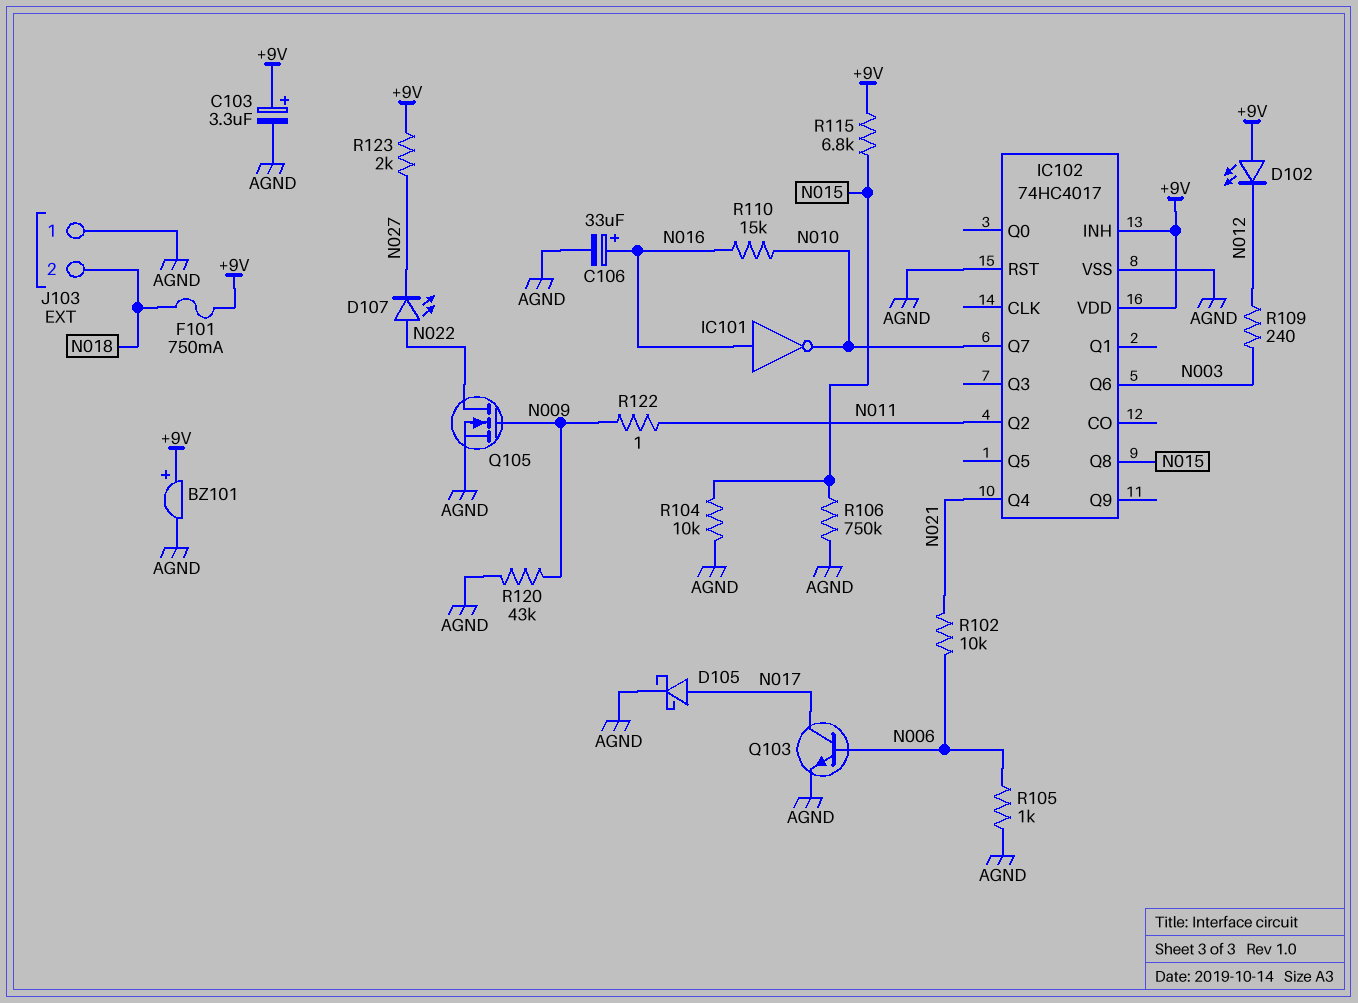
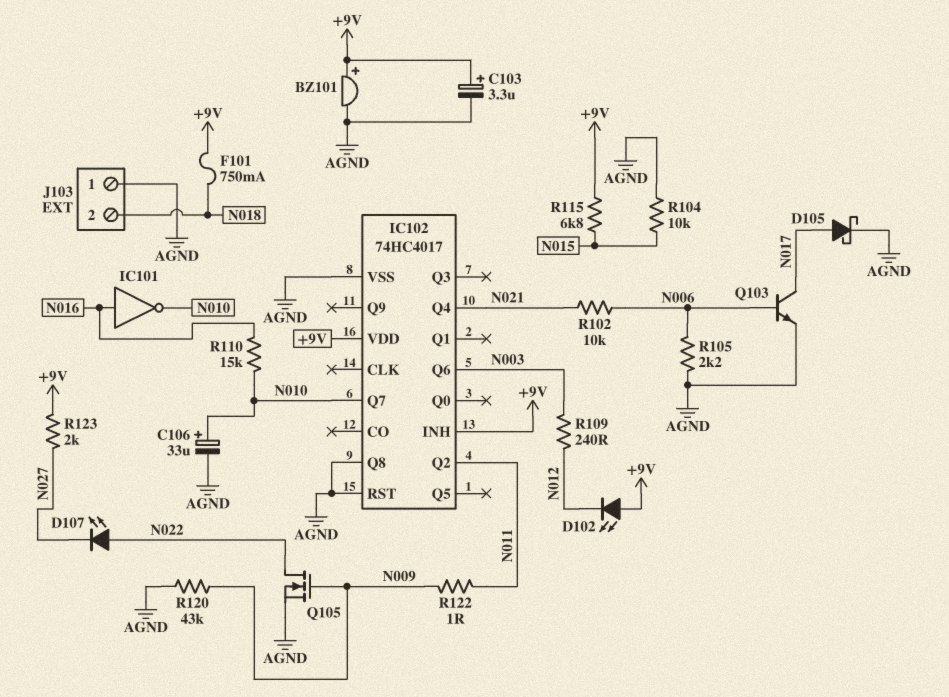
C106: 33uF (plus N016, minus AGND) -> 33uF (plus N010, minus AGND)
IC102 pin Q8: N015 -> AGND
R105: 1k (AGND, N006) -> 2.2k (AGND, N006)
R106: 750k (AGND, N015) -> none

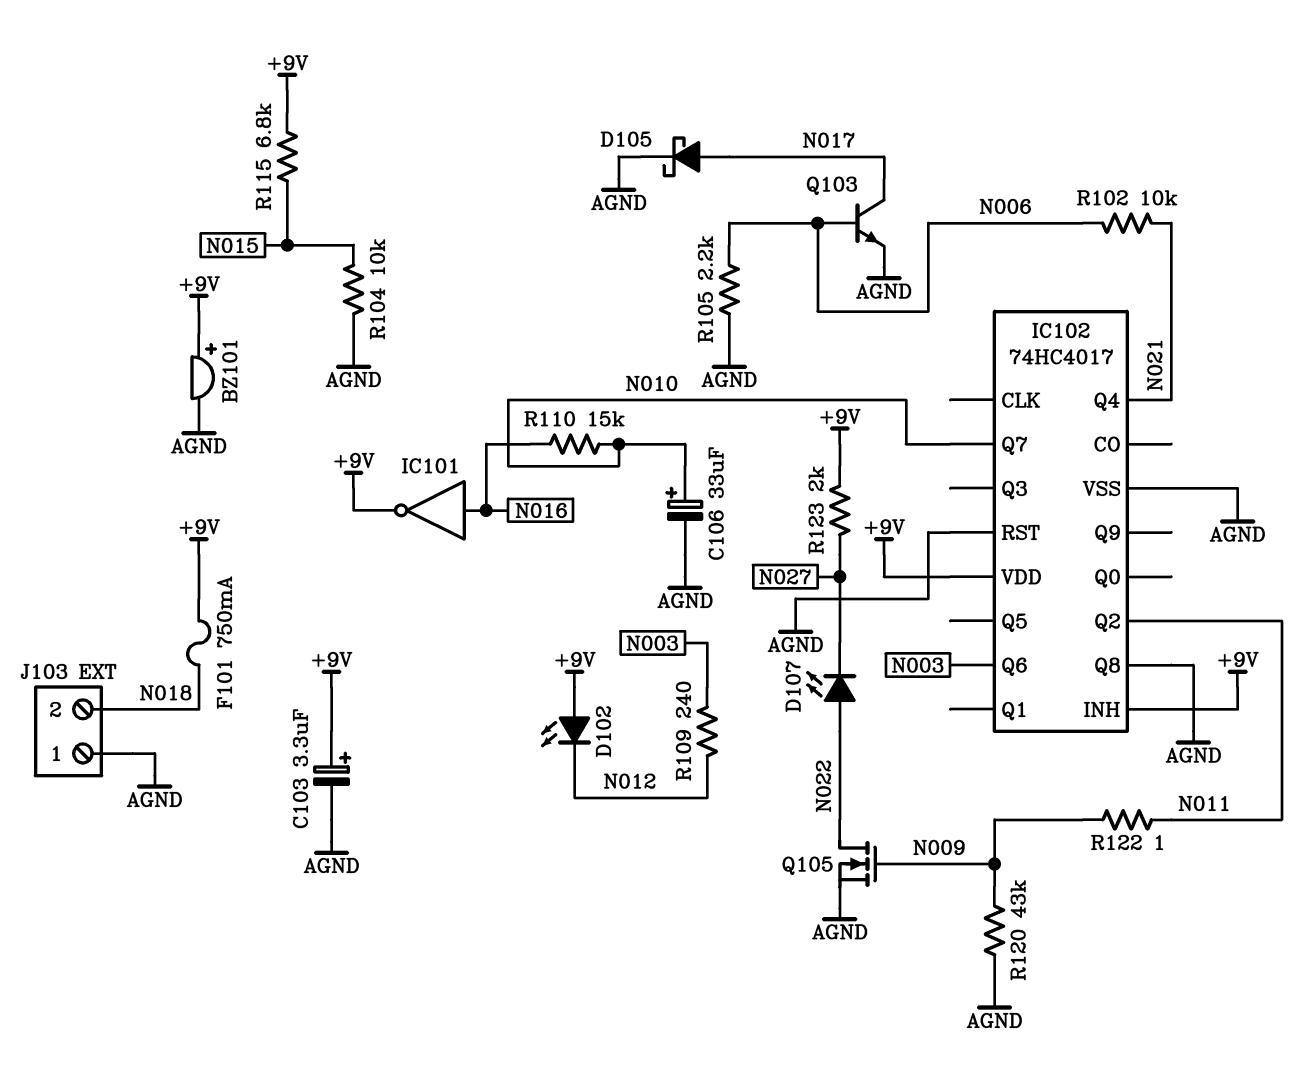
IC101: NOT (in N016, out N010) -> NOT (in N016, out +9V)

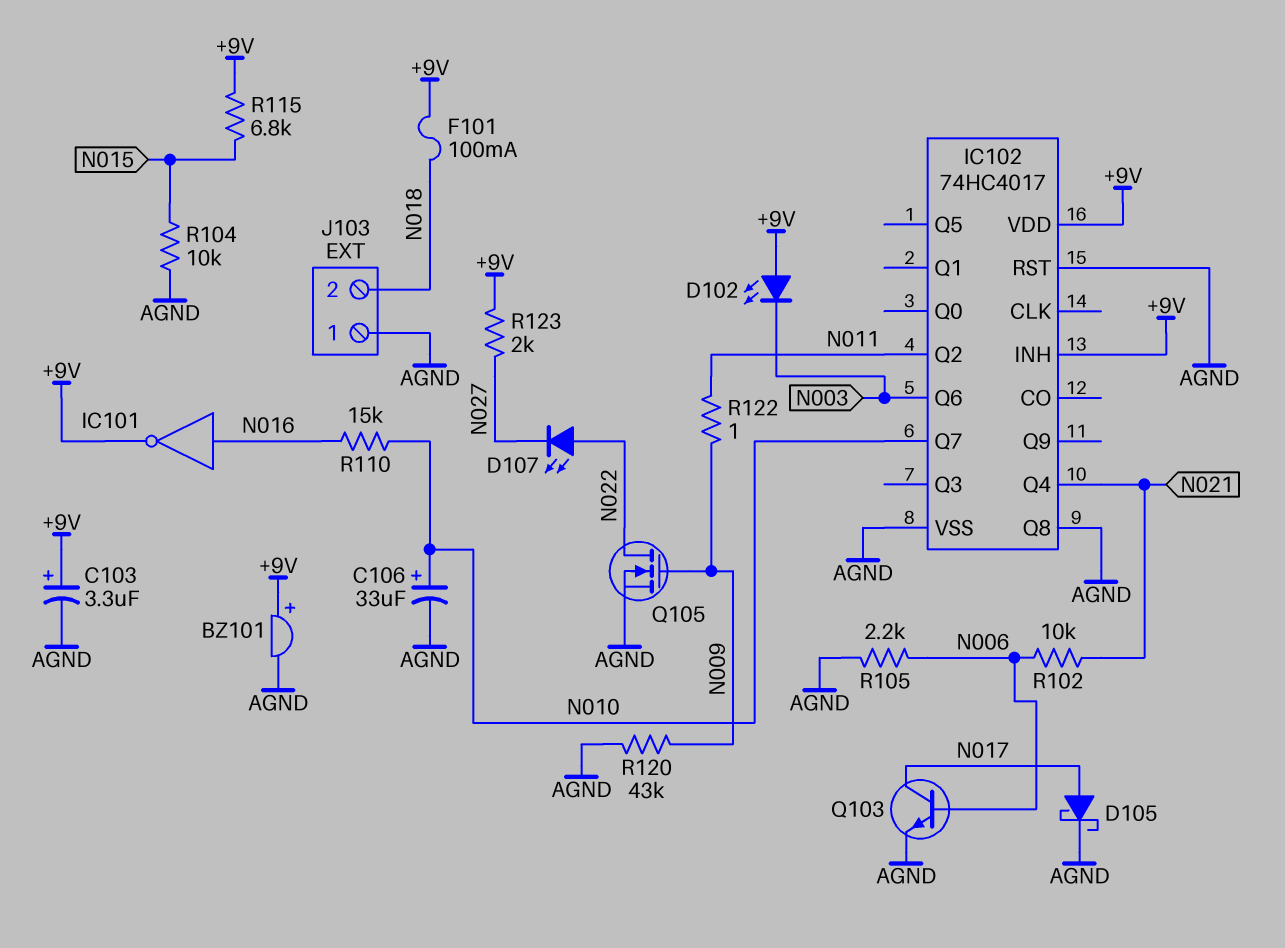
D102: LED (A +9V, K N012) -> LED (A +9V, K N003)
F101: 750mA (+9V, N018) -> 100mA (+9V, N018)
R109: 240 (N003, N012) -> none

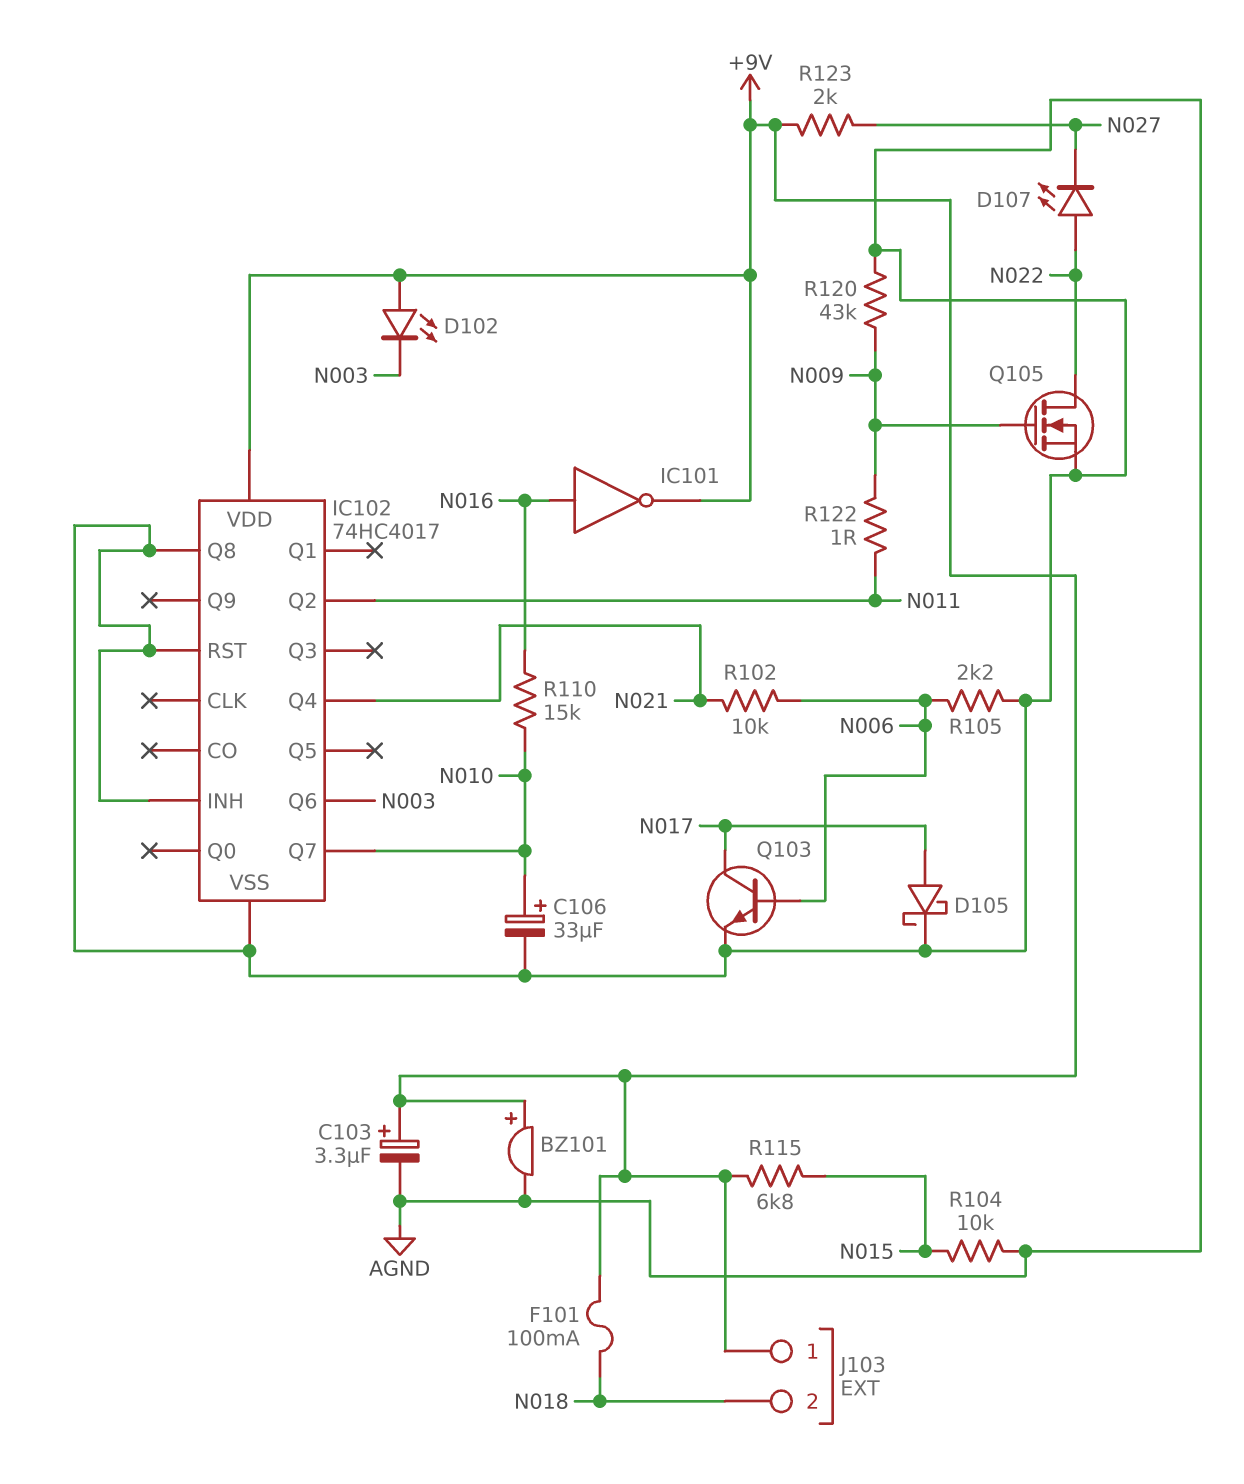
IC102 pin INH: +9V -> AGND
J103 pin 1: AGND -> +9V

